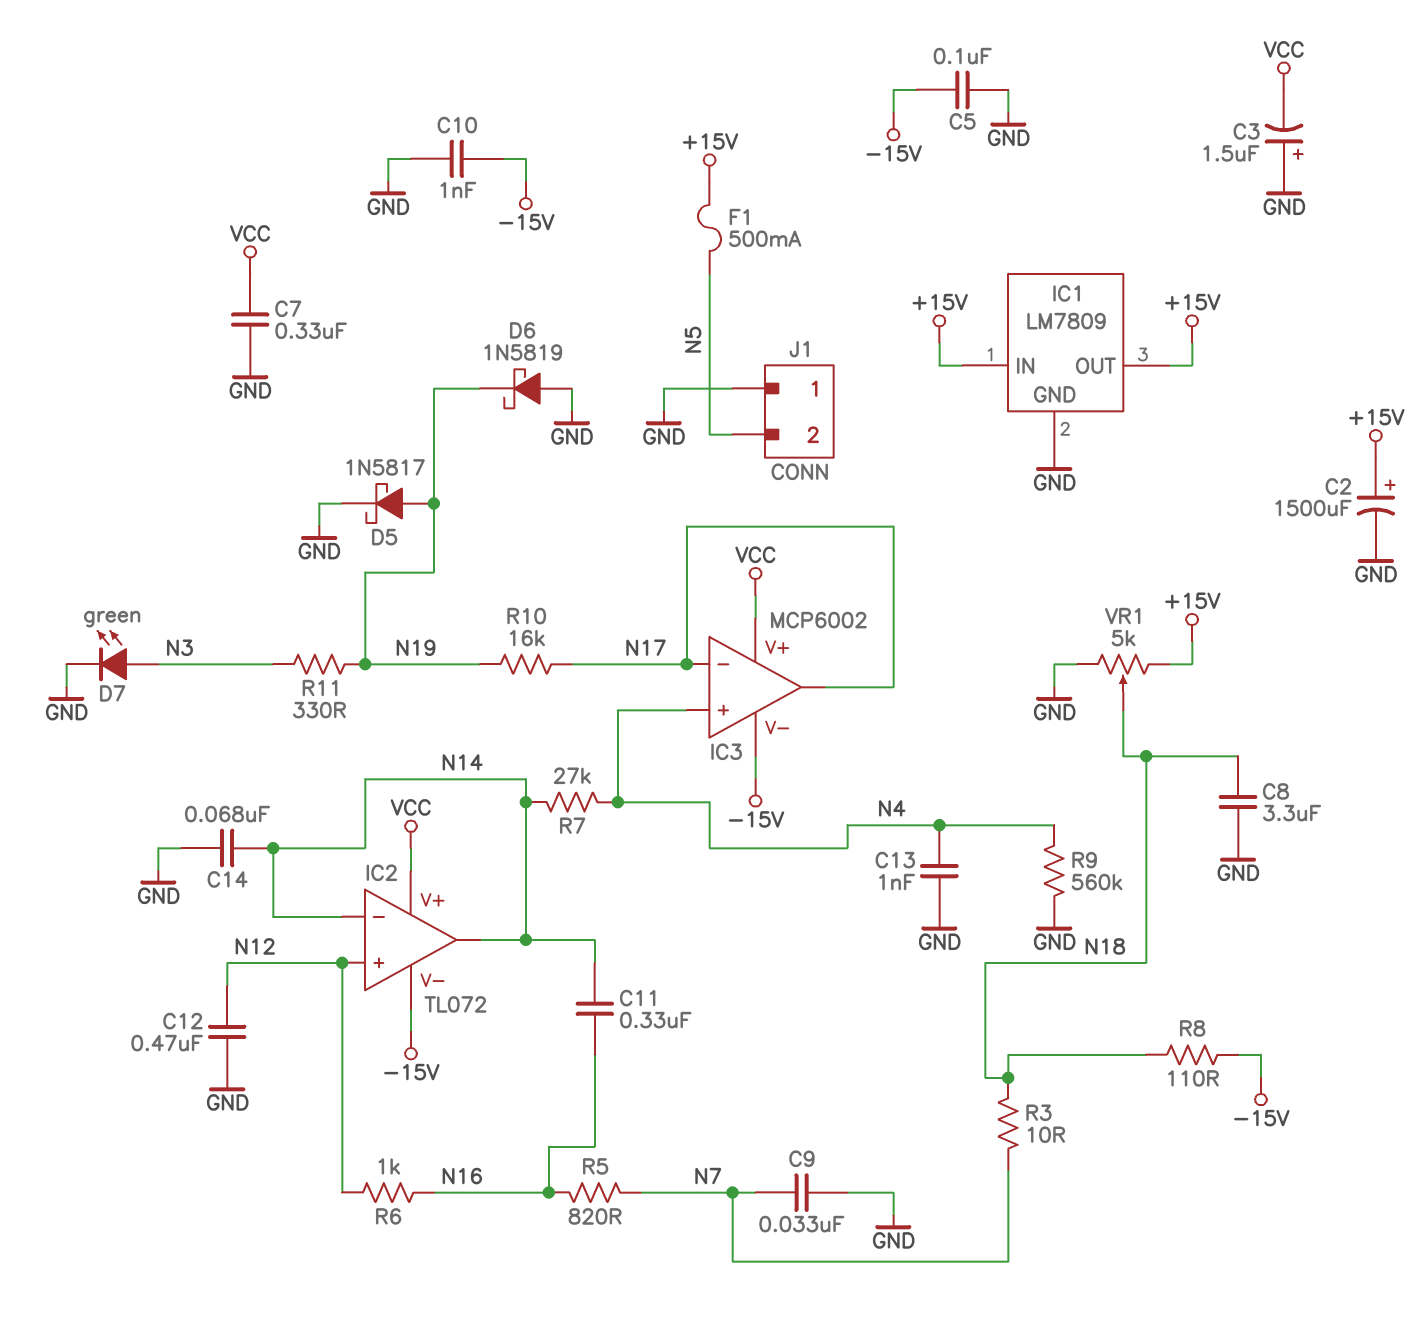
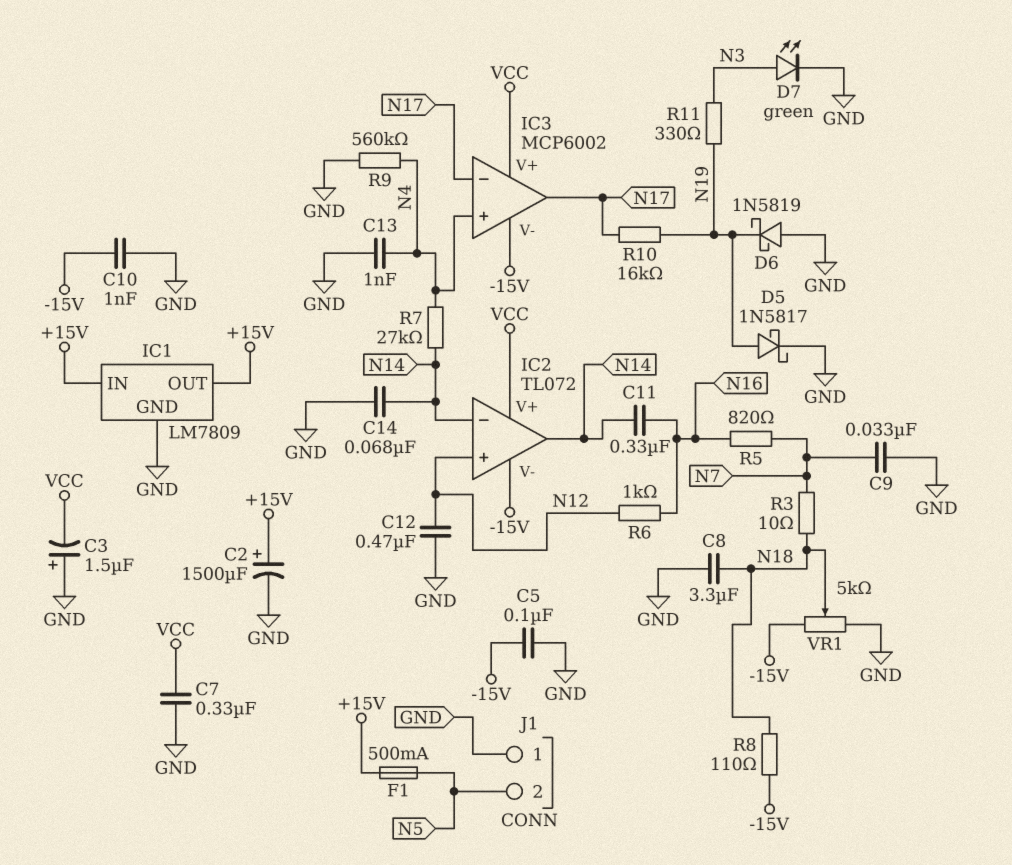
VR1: 5k (+15V, GND, wiper N18) -> 5k (-15V, GND, wiper N18)

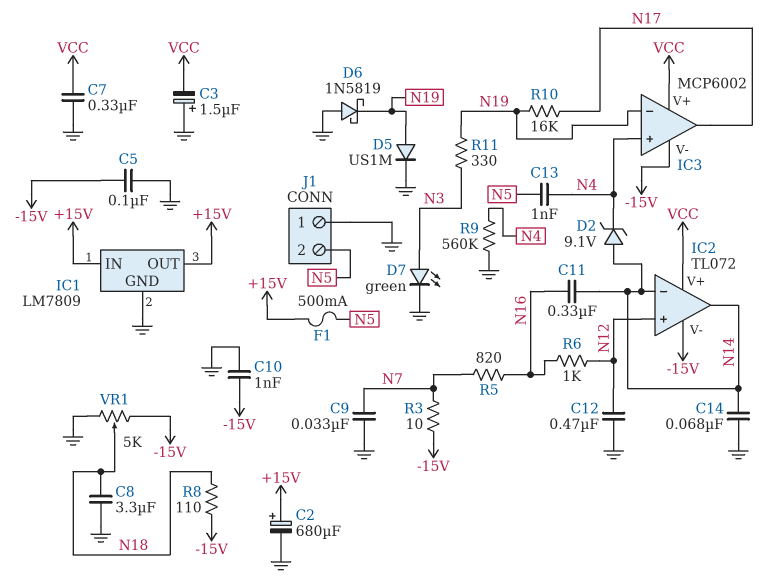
C2: 1500uF (plus +15V, minus GND) -> 680uF (plus +15V, minus GND)
C13: 1nF (GND, N4) -> 1nF (N4, N5)
D2: none -> zener 9.1V (A N14, K N4)
D5: schottky 1N5817 (A N19, K GND) -> diode US1M (A N19, K GND)
IC3 pin in-: N17 -> N19
R3: 10 (N7, N18) -> 10 (-15V, N7)
R7: 27k (N4, N14) -> none

